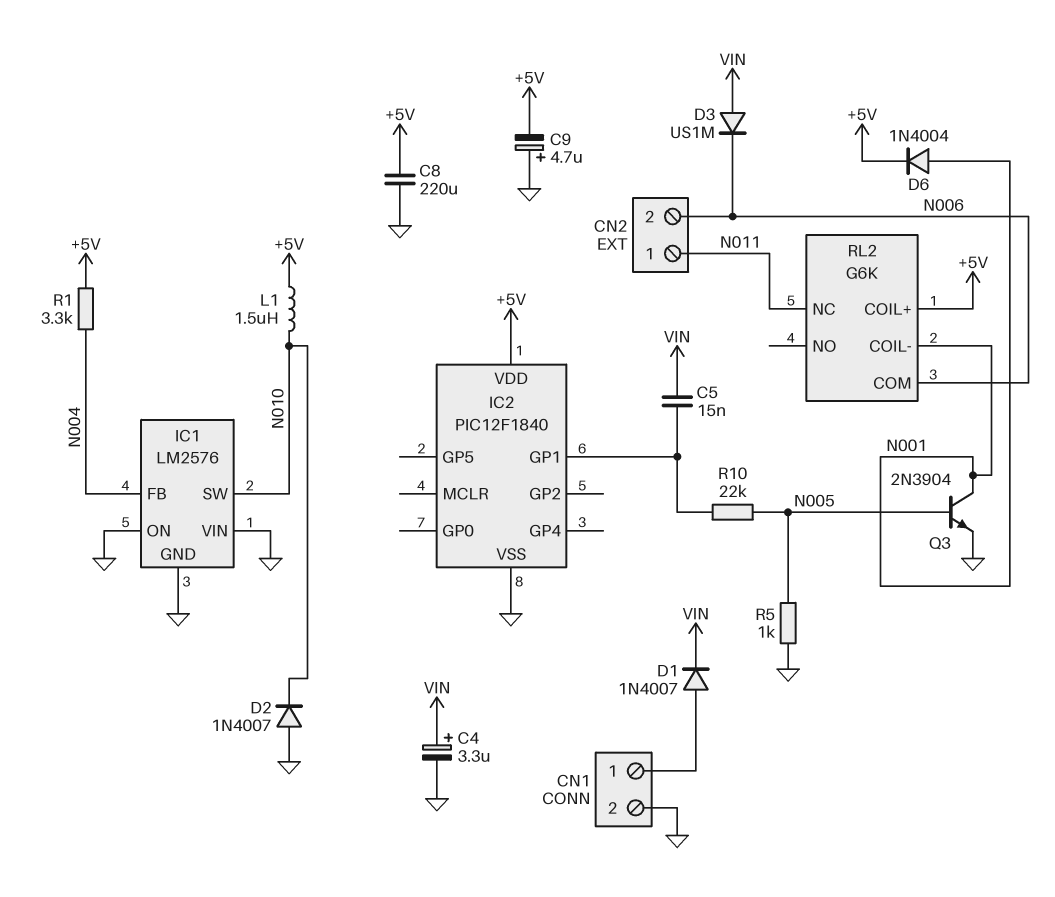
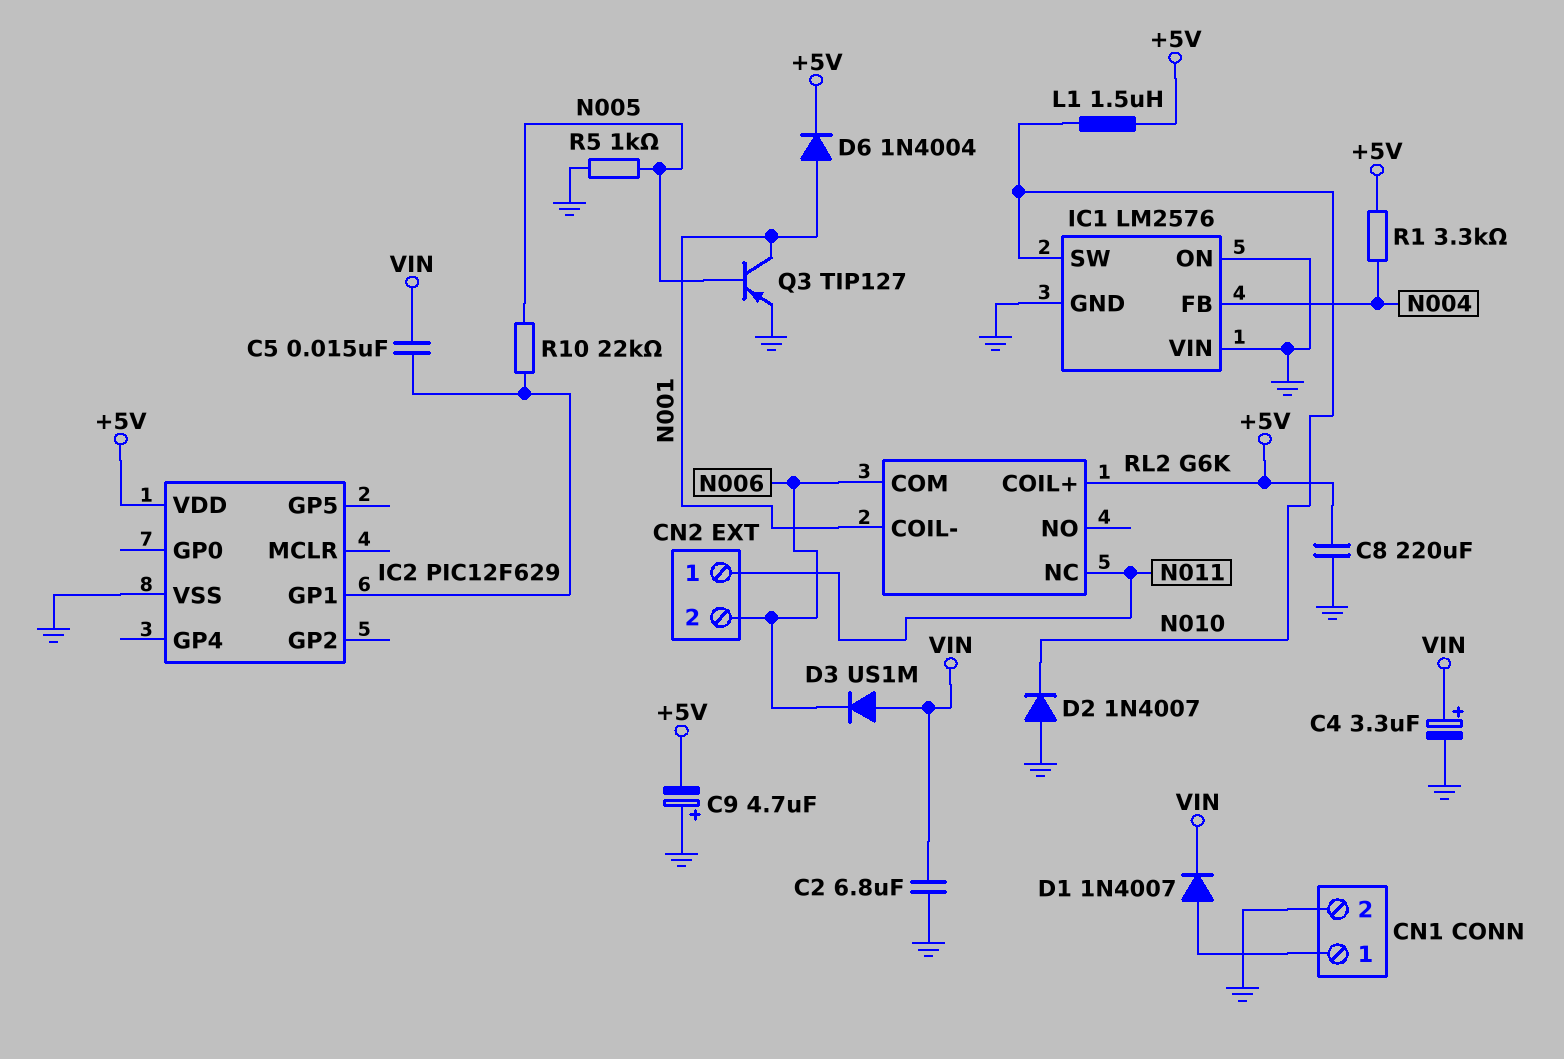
C2: none -> 6.8uF (GND, VIN)
IC2: PIC12F1840 -> PIC12F629
Q3: NPN 2N3904 (B N005, C N001, E GND) -> PNP TIP127 (B N005, C N001, E GND)

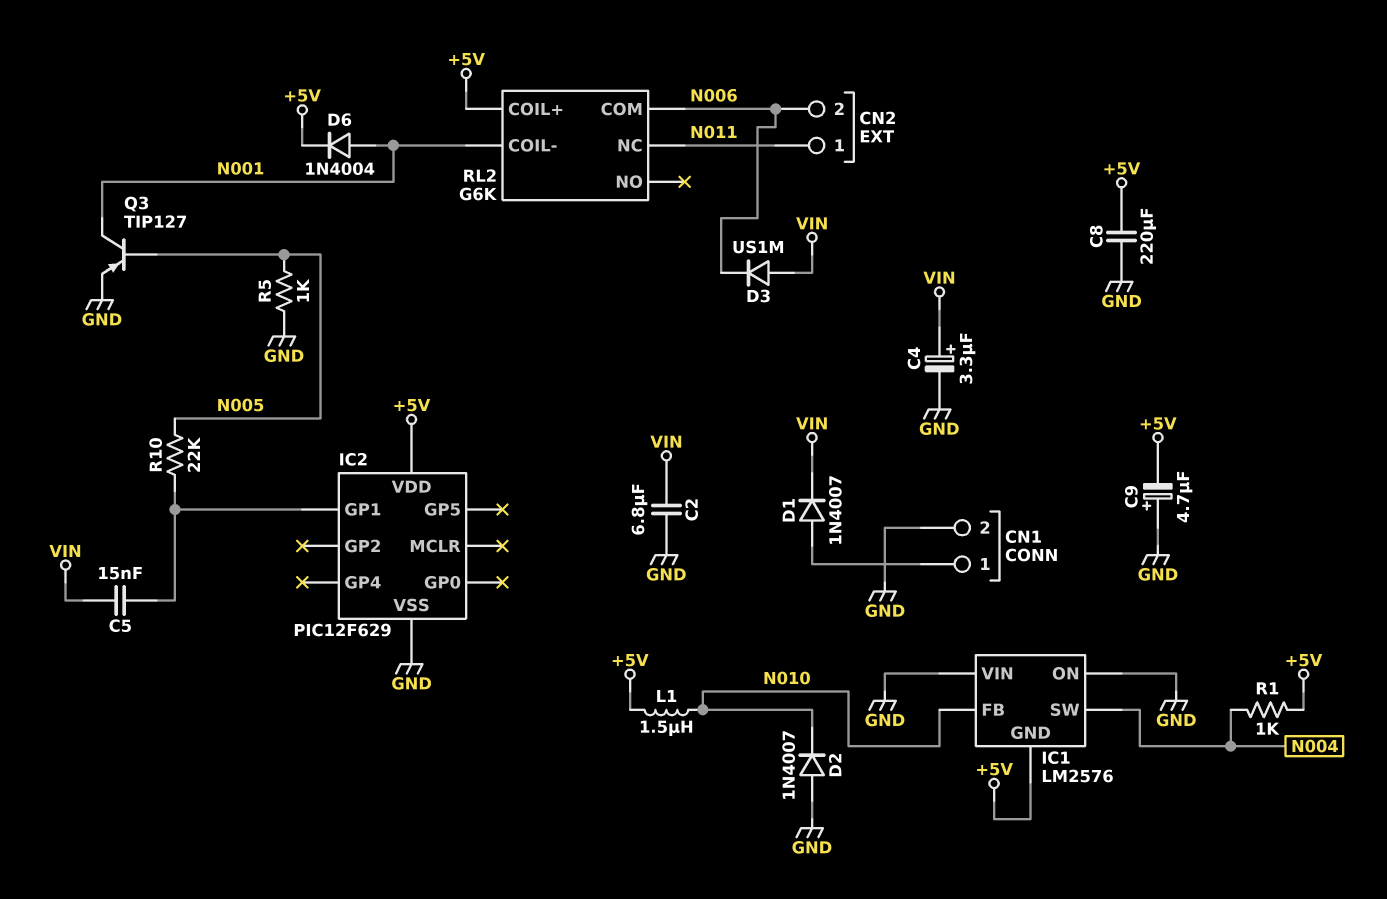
IC1 pin FB: N004 -> N010
IC1 pin GND: GND -> +5V
IC1 pin SW: N010 -> N004
R1: 3.3k (+5V, N004) -> 1k (+5V, N004)

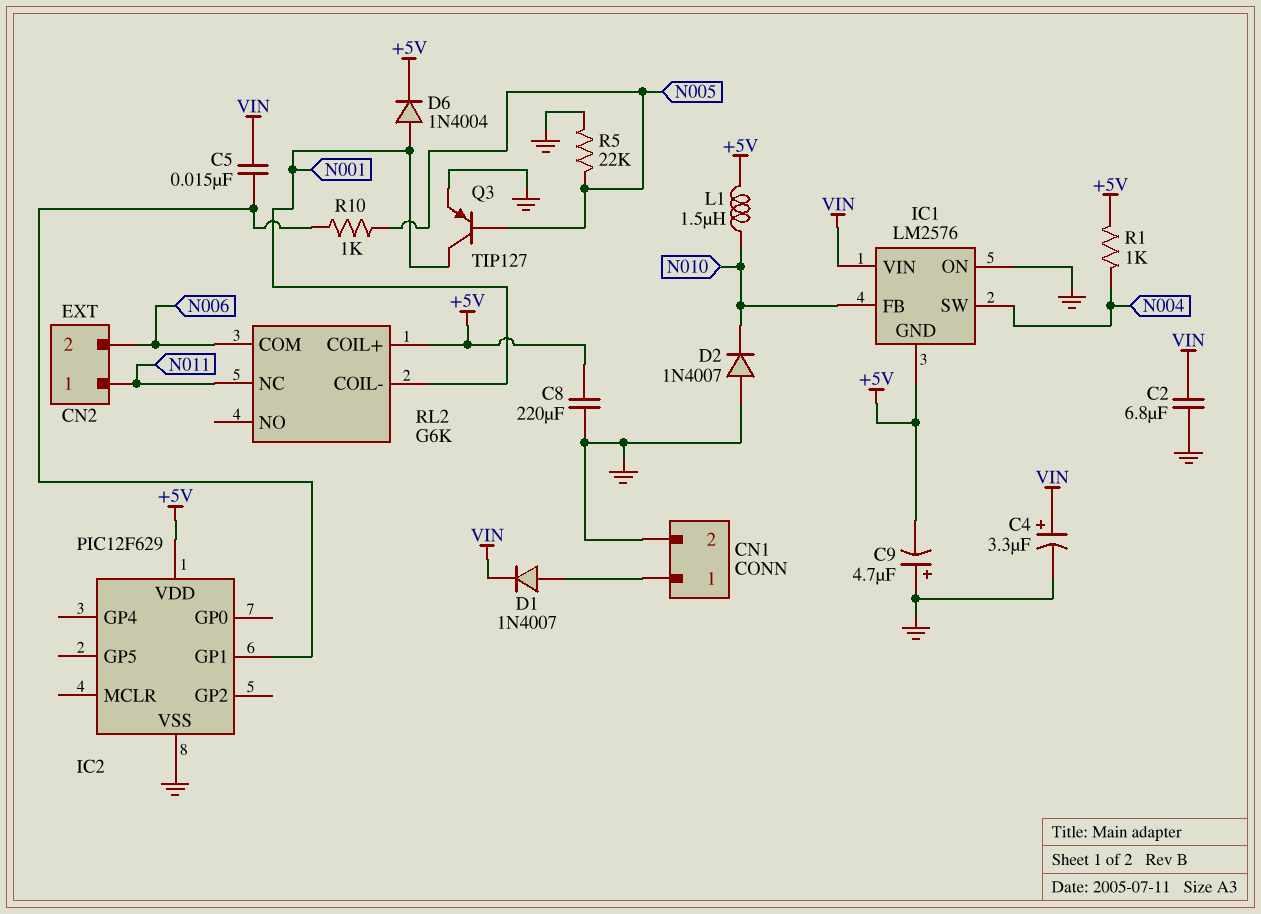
D3: diode US1M (A VIN, K N006) -> none
IC1 pin VIN: GND -> VIN
R5: 1k (GND, N005) -> 22k (GND, N005)
R10: 22k (IC2/GP1, N005) -> 1k (IC2/GP1, N005)

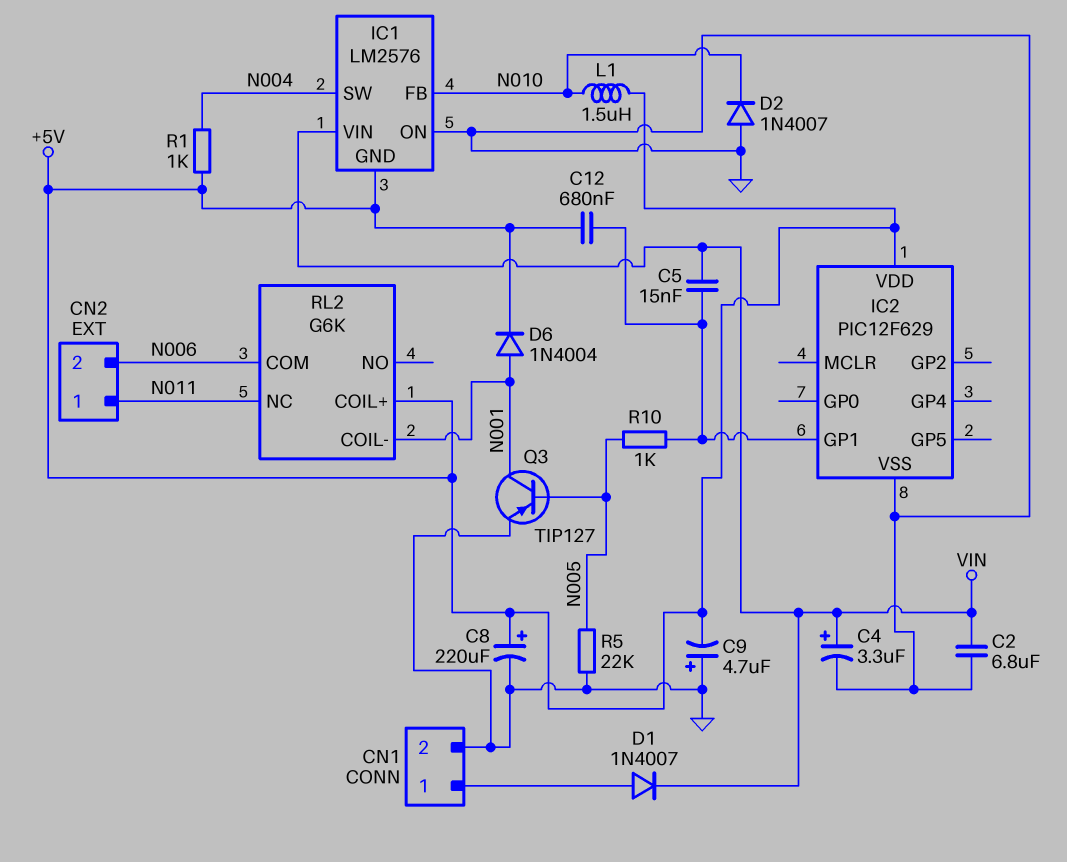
C8: 220uF (+5V, GND) -> 220uF (plus +5V, minus GND)
C12: none -> 680nF (+5V, IC2/GP1)

